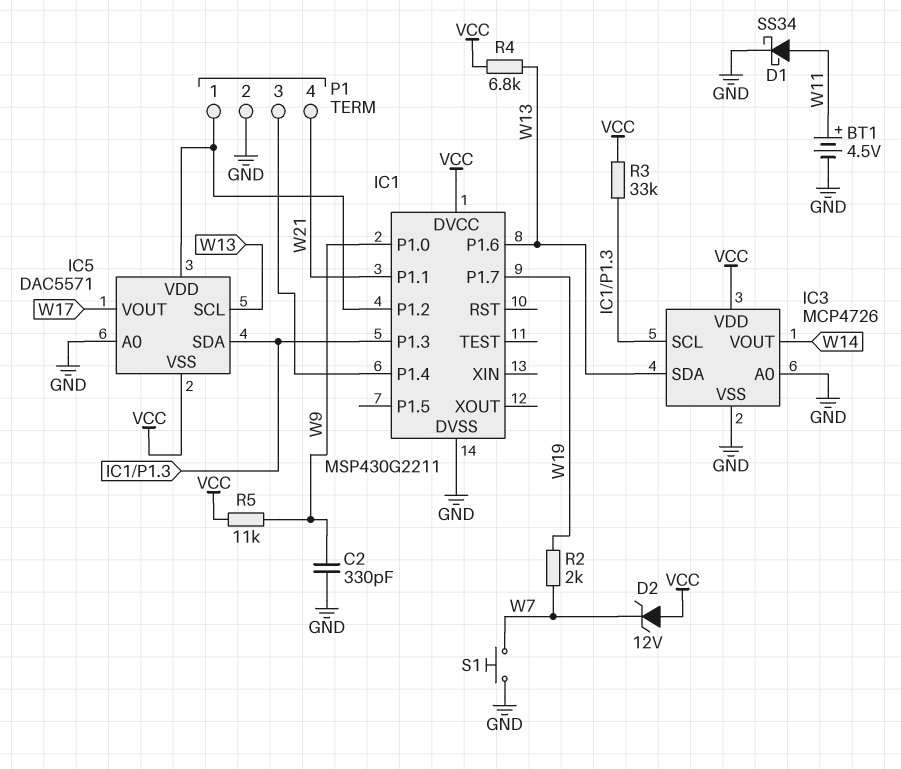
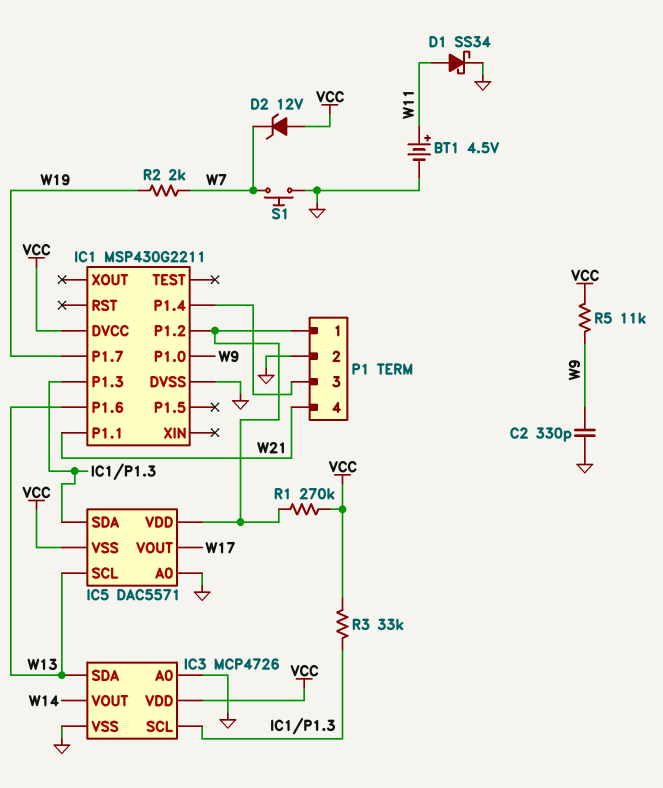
R1: none -> 270k (IC1/P1.2, VCC)
R4: 6.8k (VCC, W13) -> none

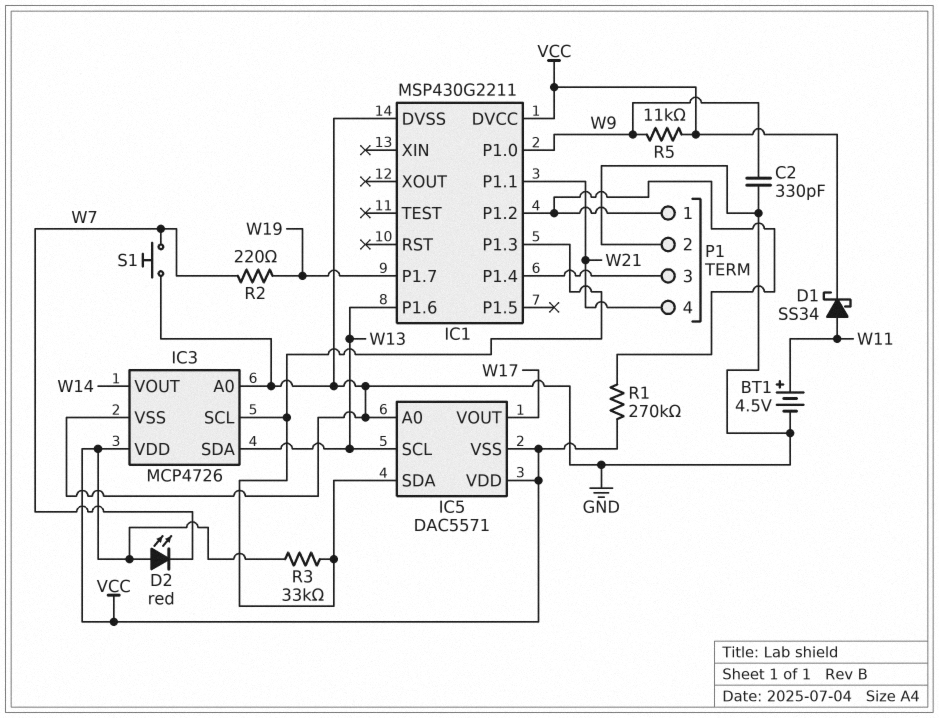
D1: schottky SS34 (A W11, K GND) -> schottky SS34 (A W11, K VCC)
D2: zener 12V (A VCC, K W7) -> LED red (A VCC, K W7)
IC5 pin VDD: IC1/P1.2 -> VCC
R2: 2k (W7, W19) -> 220 (W7, W19)

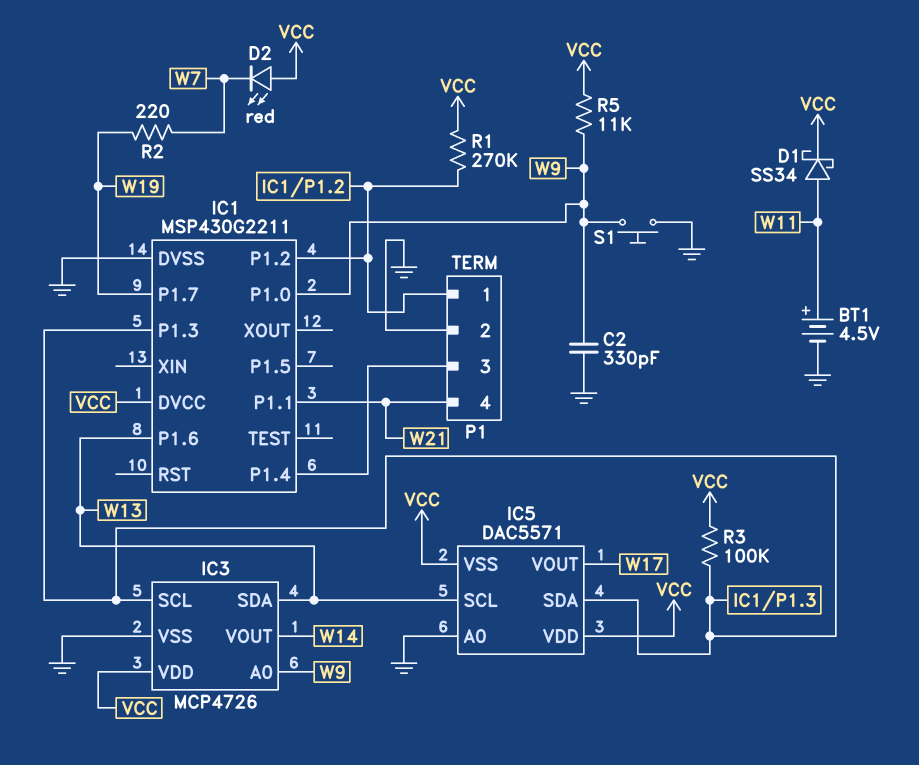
IC3 pin A0: GND -> W9
R3: 33k (IC1/P1.3, VCC) -> 100k (IC1/P1.3, VCC)
S1: button (GND, W7) -> button (GND, W9)

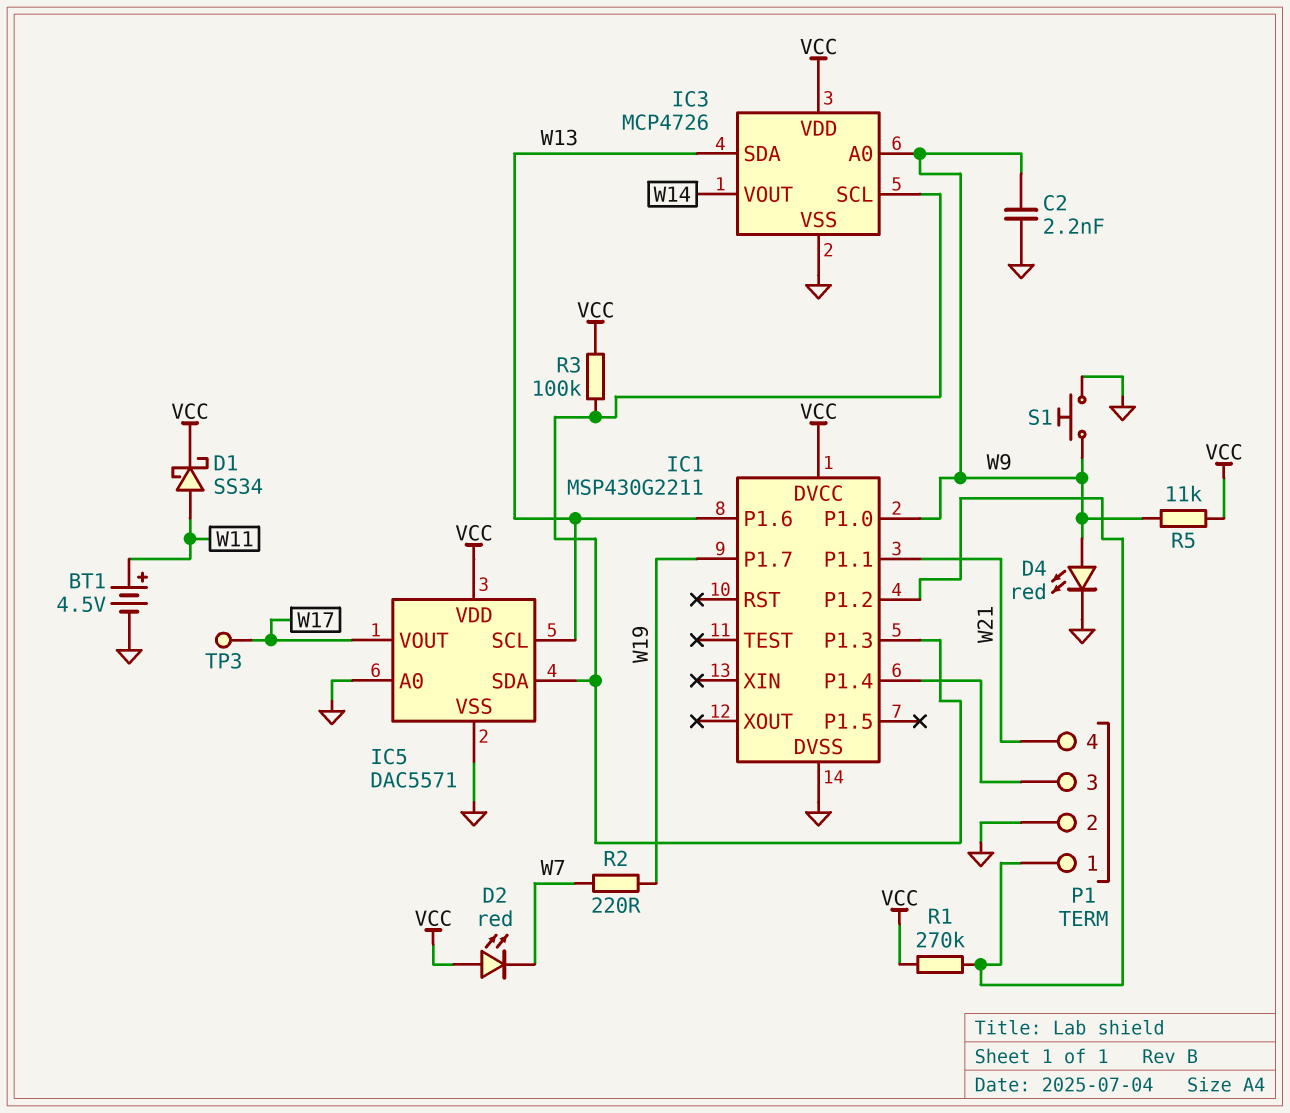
C2: 330pF (GND, W9) -> 2.2nF (GND, W9)
D4: none -> LED red (A W9, K GND)
IC5 pin VSS: VCC -> GND
TP3: none -> test point (W17)

